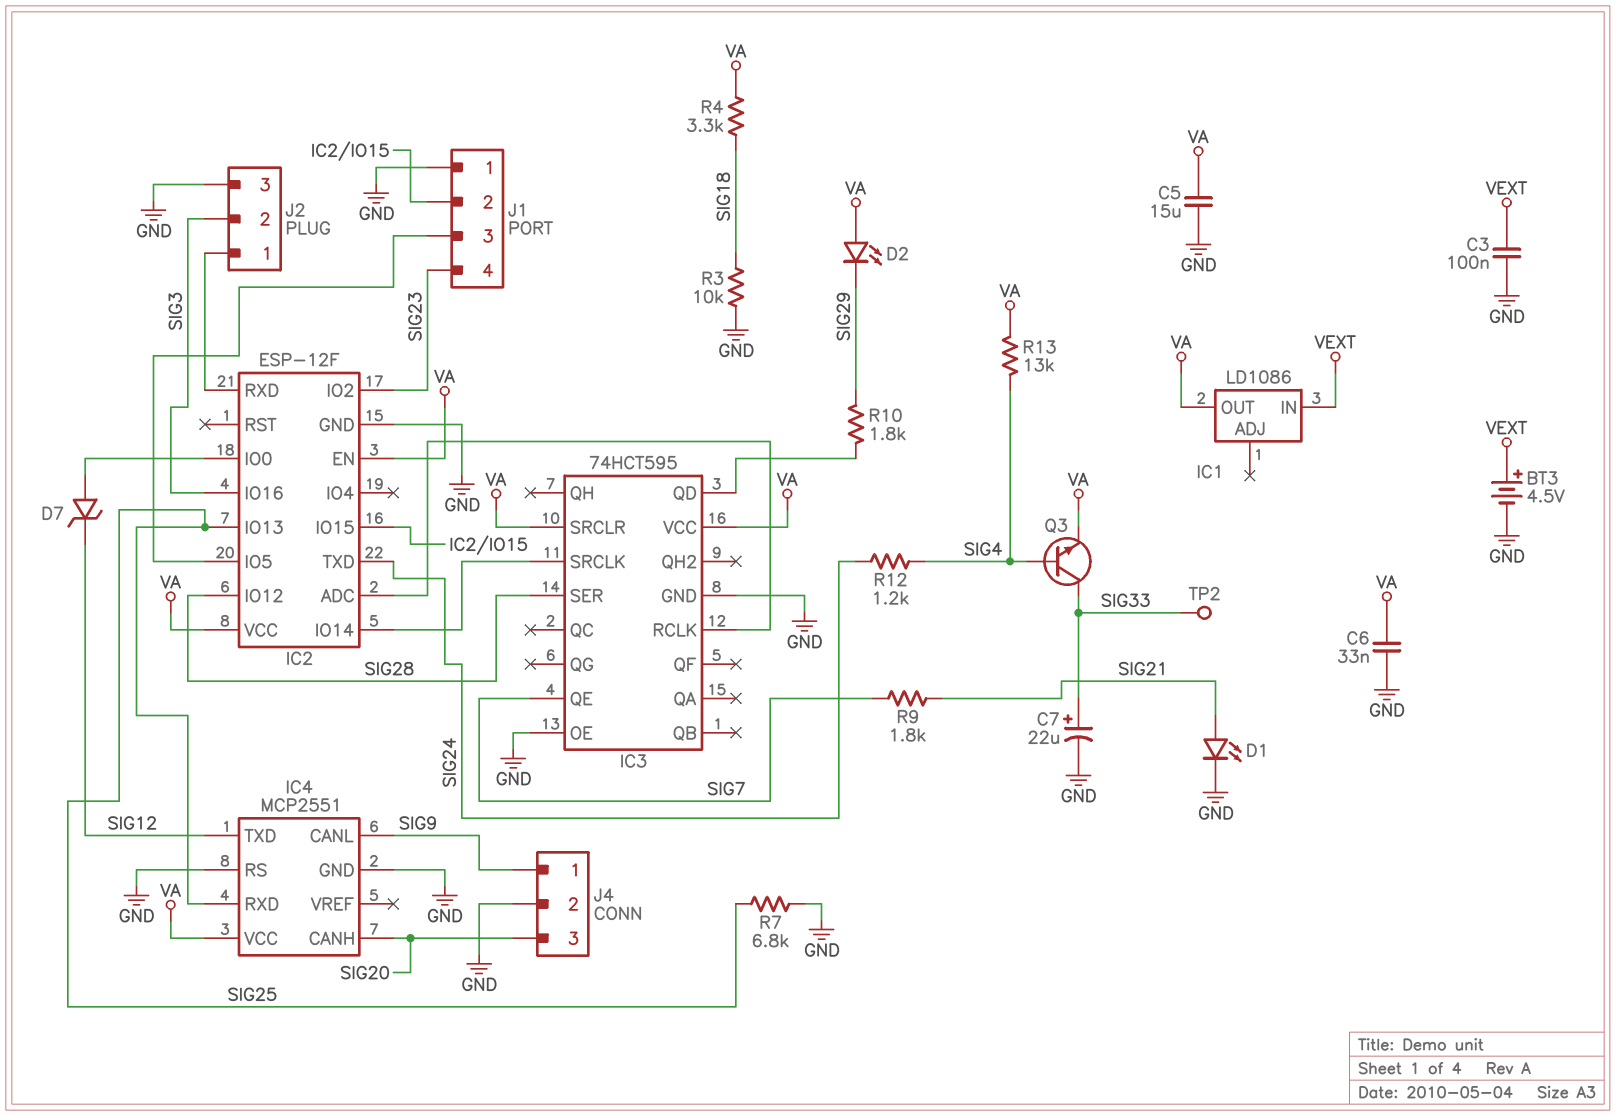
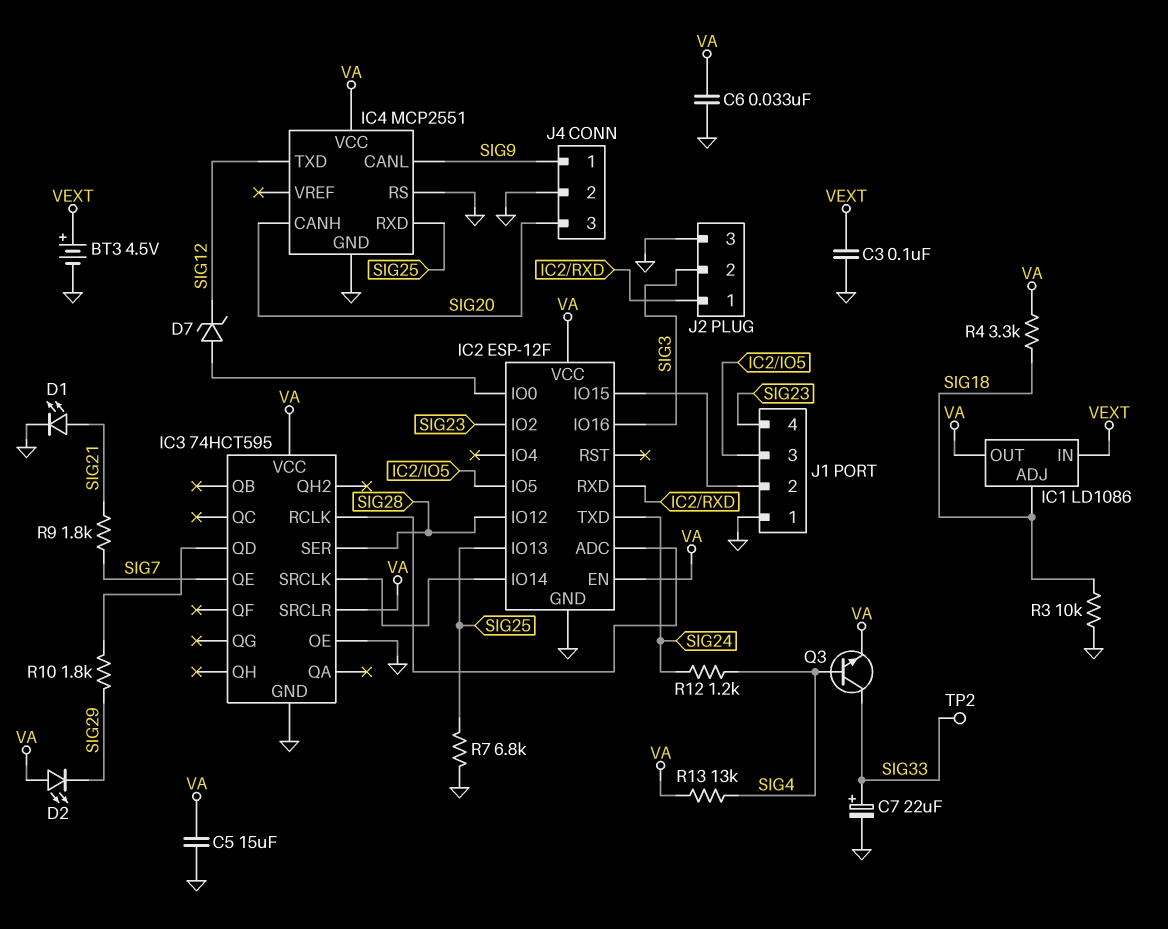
IC1 pin ADJ: none -> SIG18

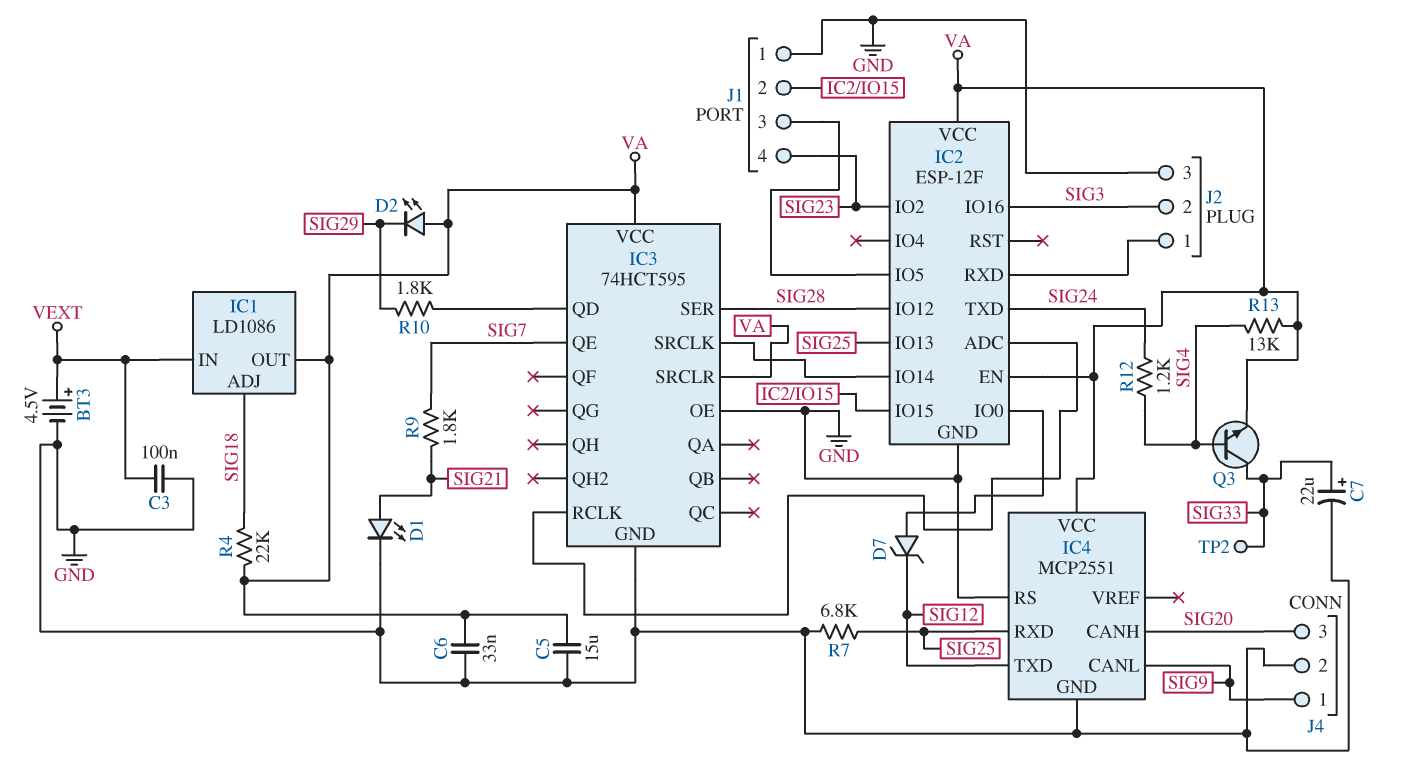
R3: 10k (GND, SIG18) -> none
R4: 3.3k (SIG18, VA) -> 22k (SIG18, VA)

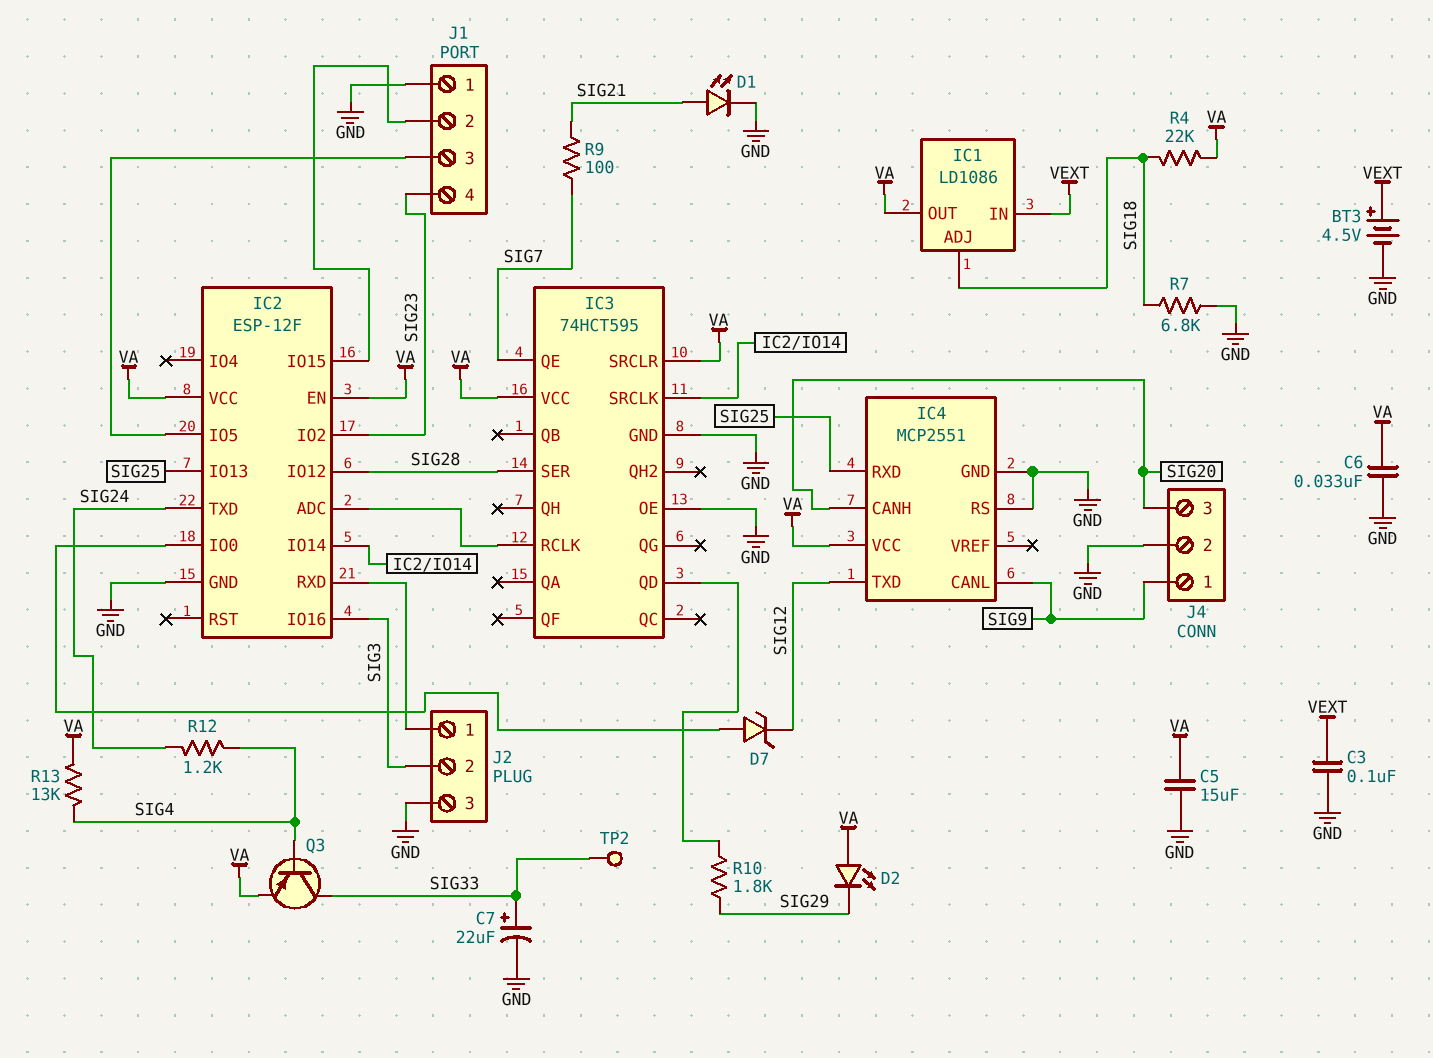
Q3: NPN (B SIG4, C SIG33, E VA) -> PNP (B SIG4, C SIG33, E VA)
R7: 6.8k (GND, SIG25) -> 6.8k (GND, SIG18)
R9: 1.8k (SIG7, SIG21) -> 100 (SIG7, SIG21)

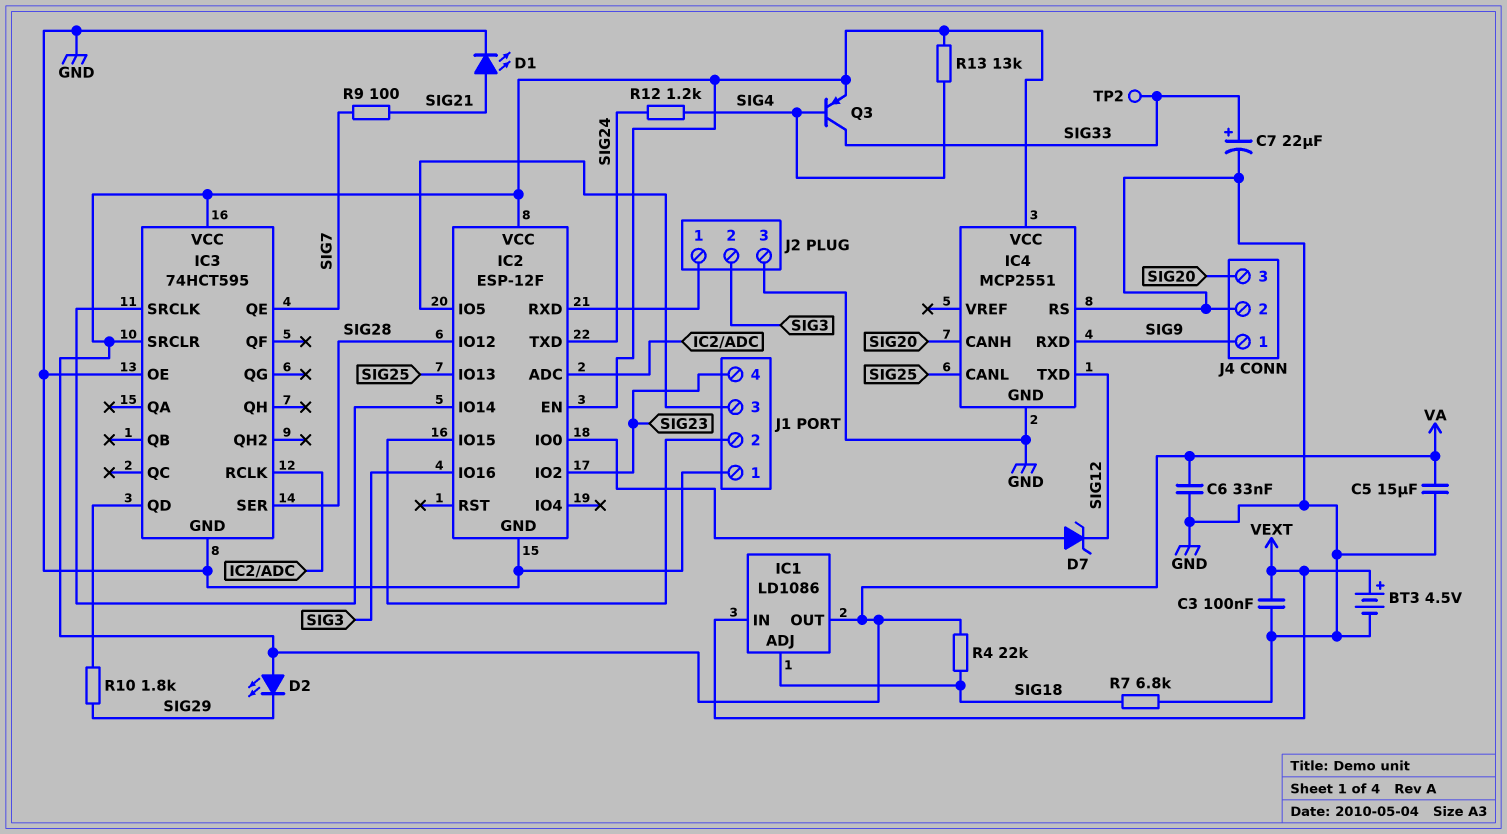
IC4 pin CANL: SIG9 -> SIG25
IC4 pin RXD: SIG25 -> SIG9

